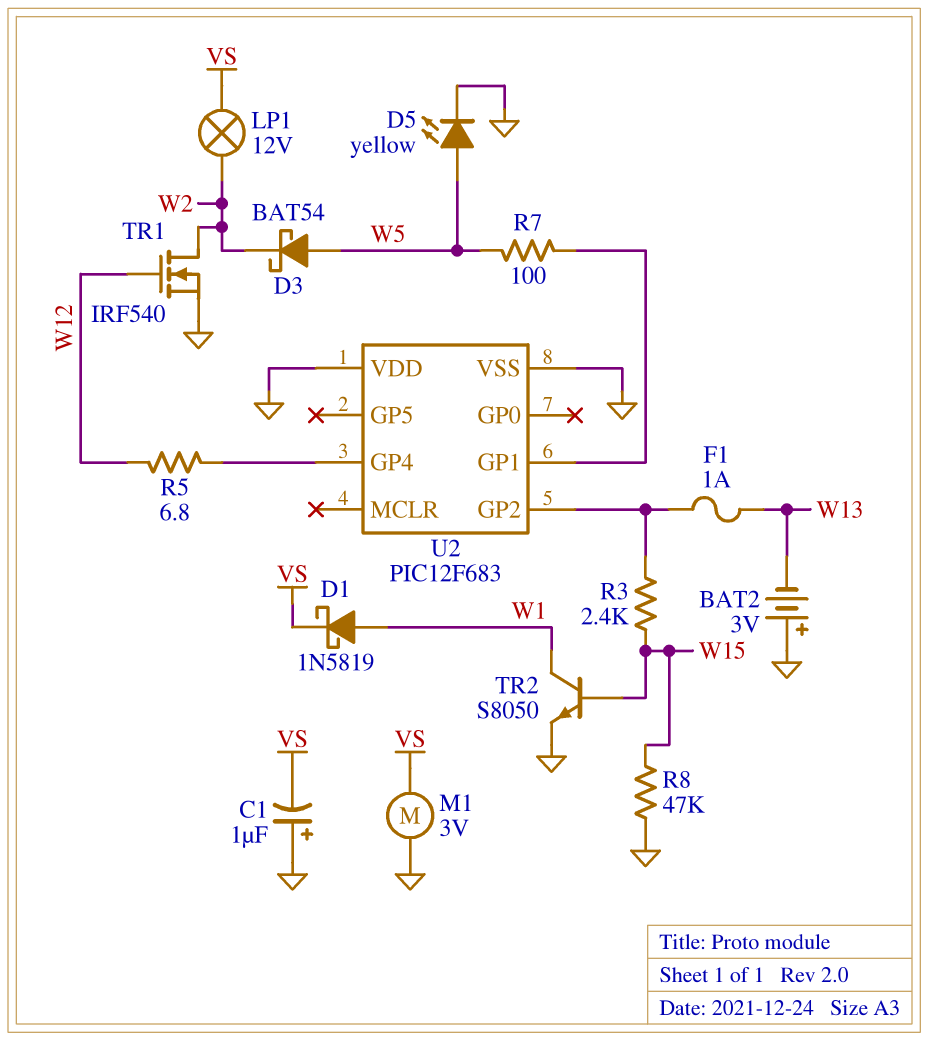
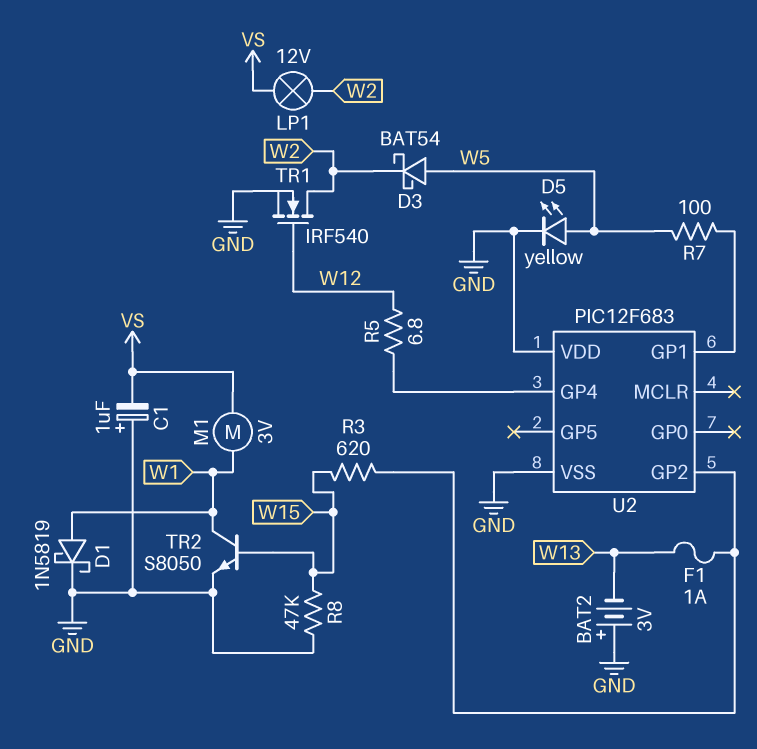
D1: schottky 1N5819 (A W1, K VS) -> schottky 1N5819 (A W1, K GND)
M1: motor 3V (GND, VS) -> motor 3V (VS, W1)
R3: 2.4k (U2/GP2, W15) -> 620 (U2/GP2, W15)

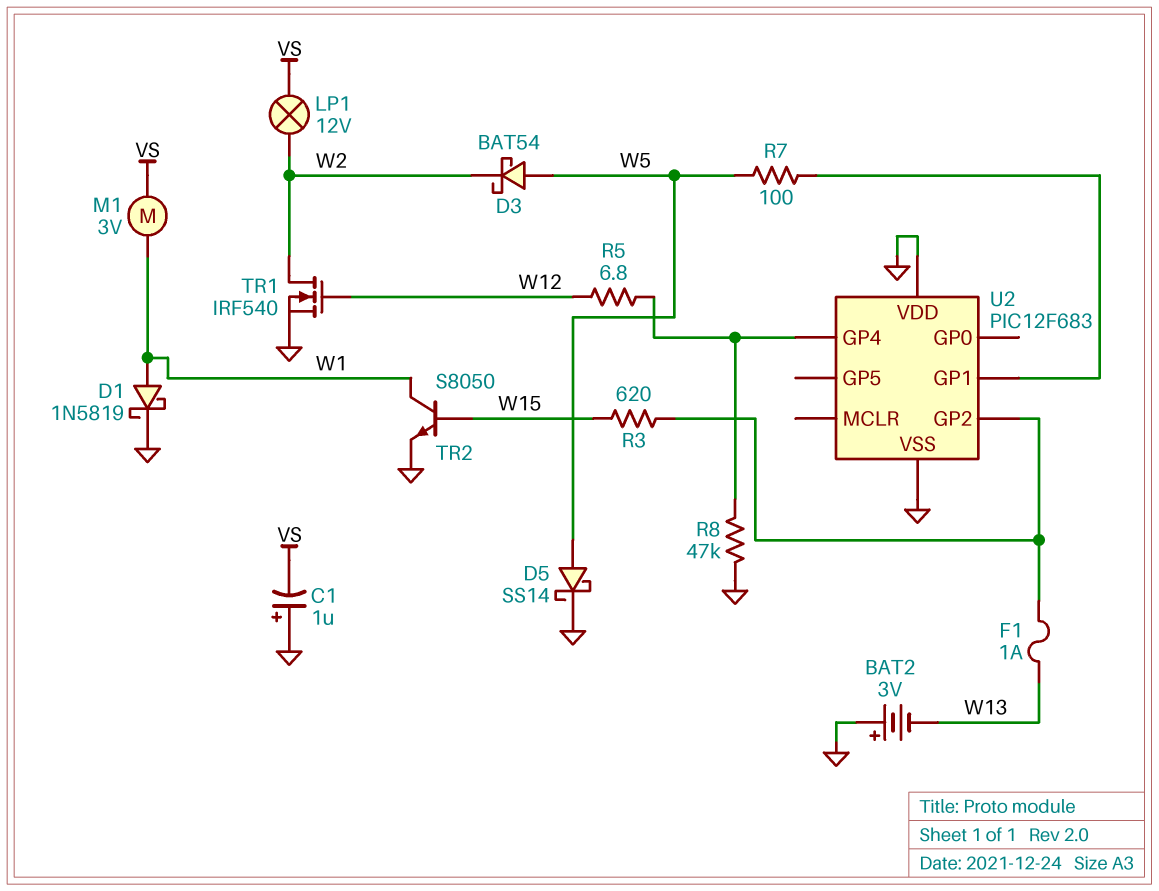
D5: LED yellow (A W5, K GND) -> schottky SS14 (A W5, K GND)
R8: 47k (GND, W15) -> 47k (GND, U2/GP4)

